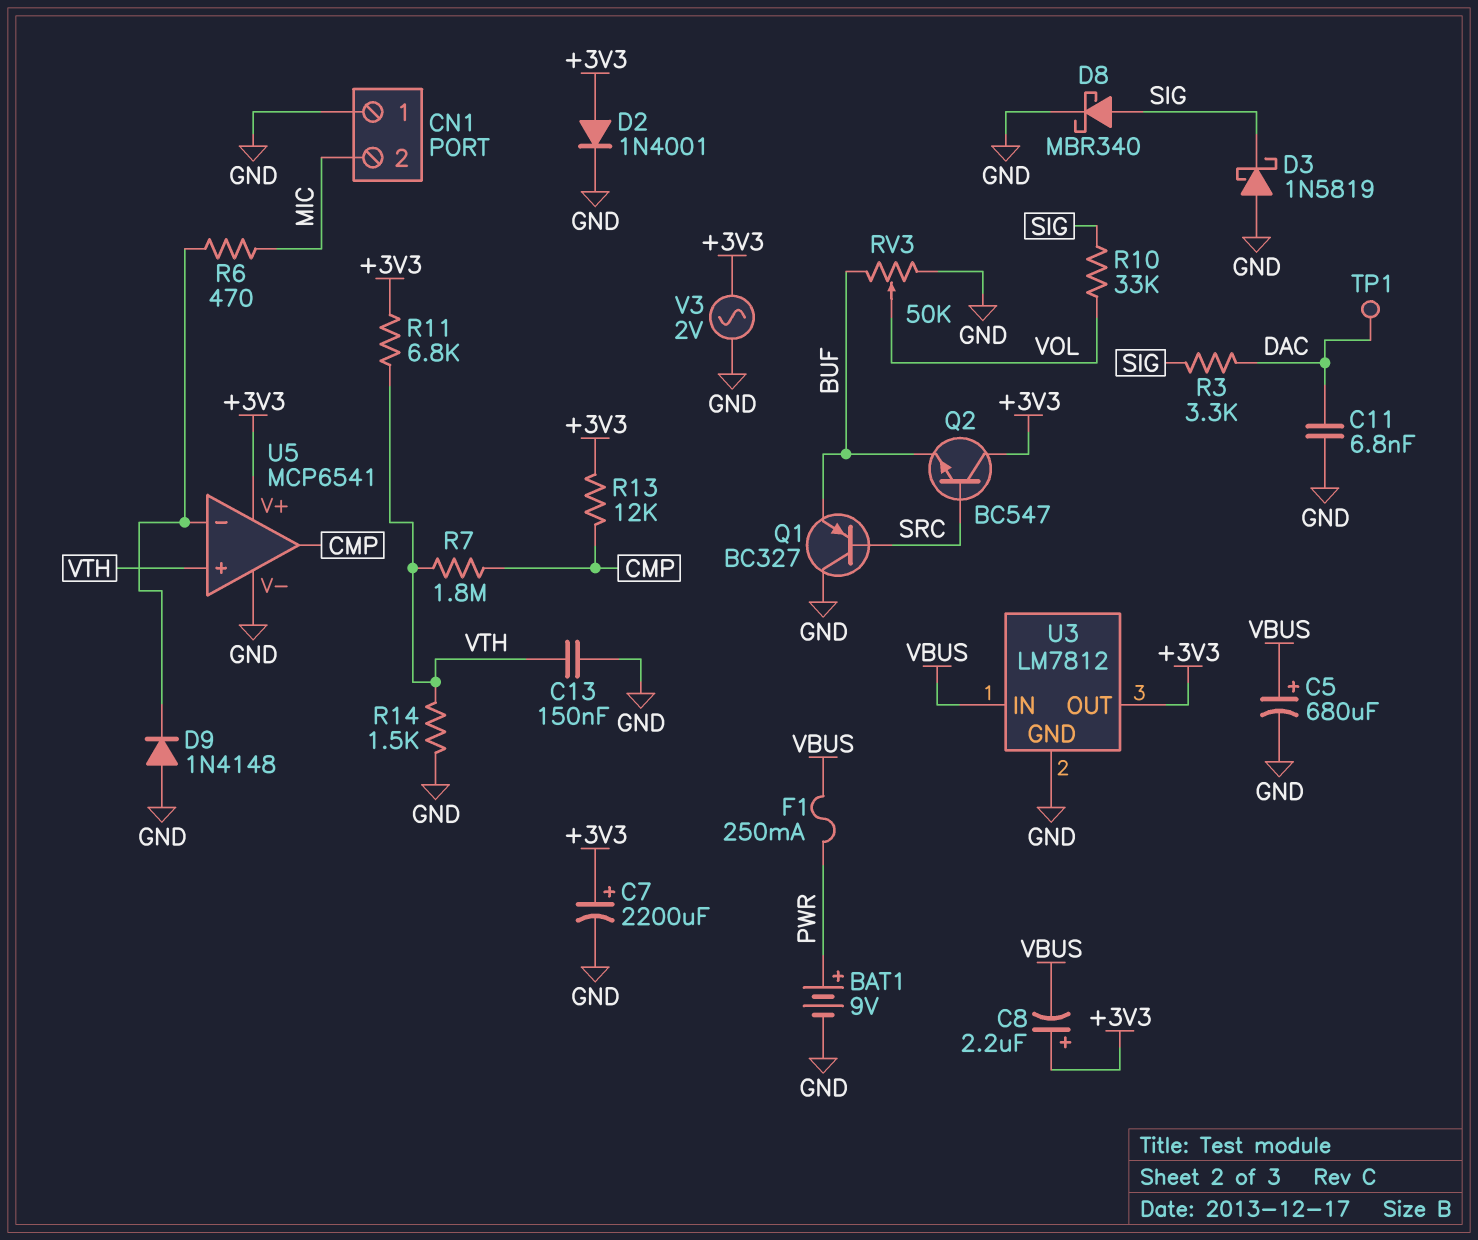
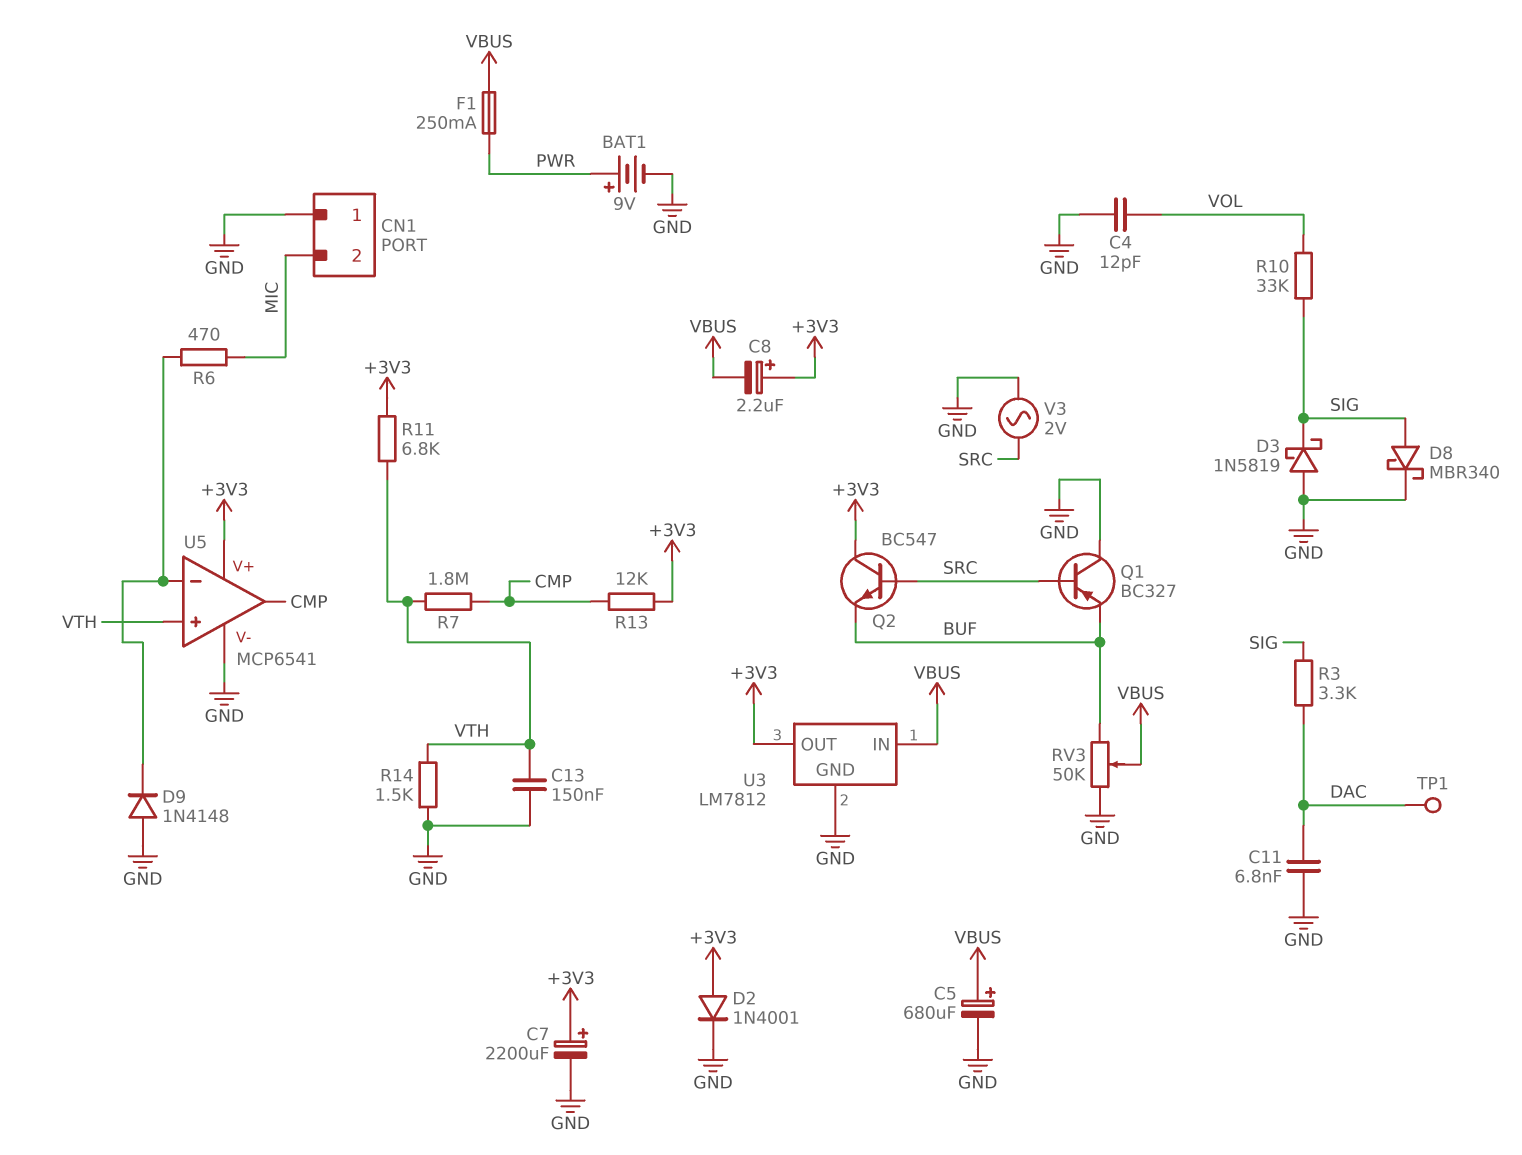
C4: none -> 12pF (GND, VOL)
RV3: 50k (BUF, GND, wiper VOL) -> 50k (BUF, GND, wiper VBUS)
V3: AC 2V (+3V3, GND) -> AC 2V (GND, SRC)

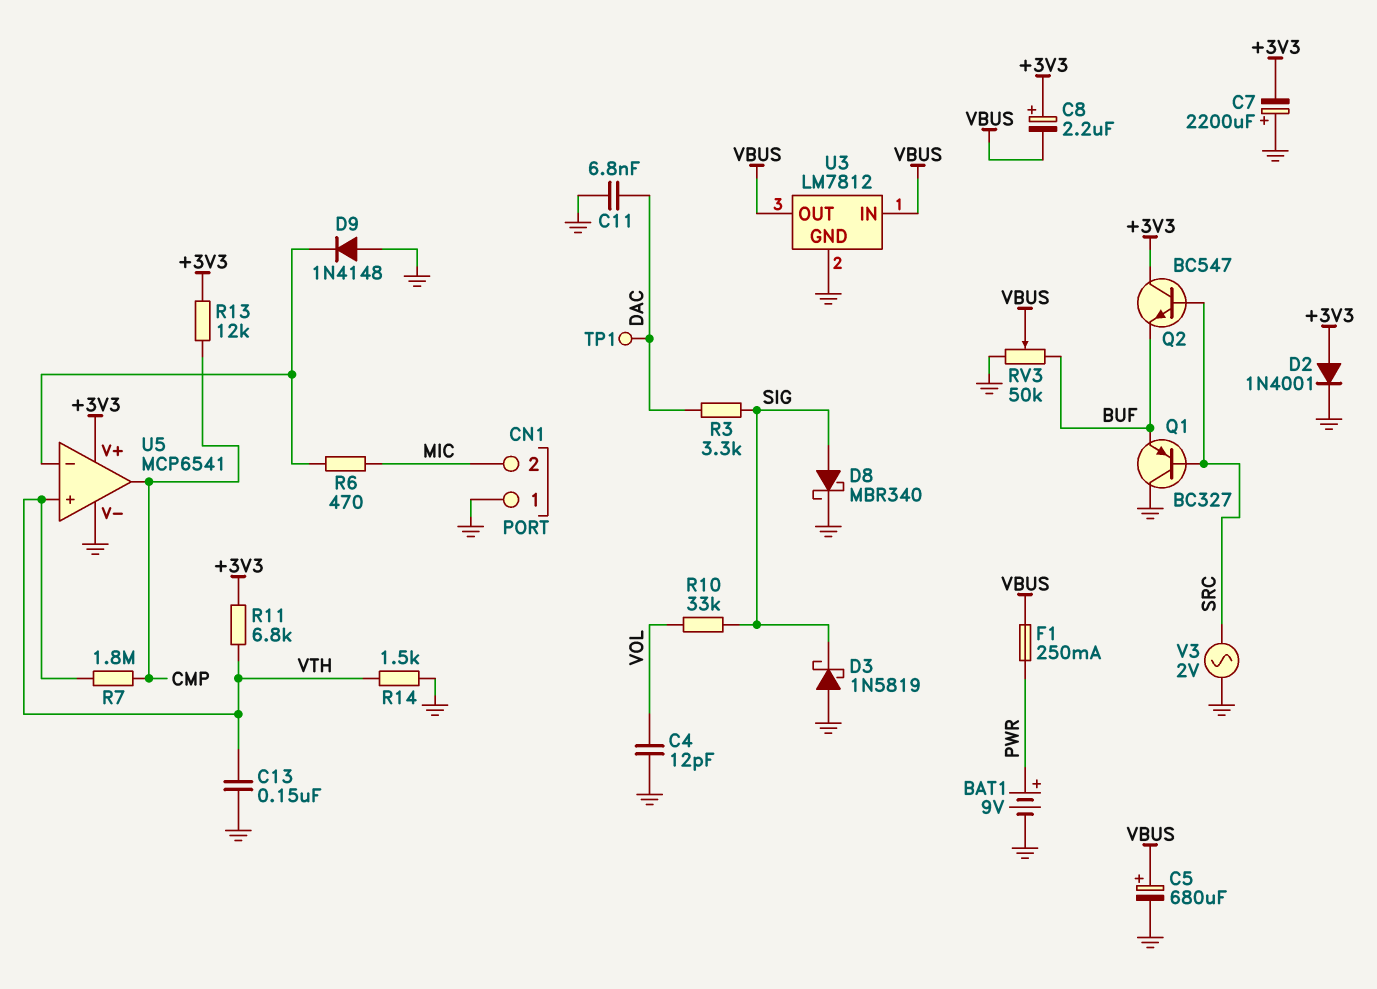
C7: 2200uF (plus +3V3, minus GND) -> 2200uF (plus GND, minus +3V3)
U3 pin OUT: +3V3 -> VBUS

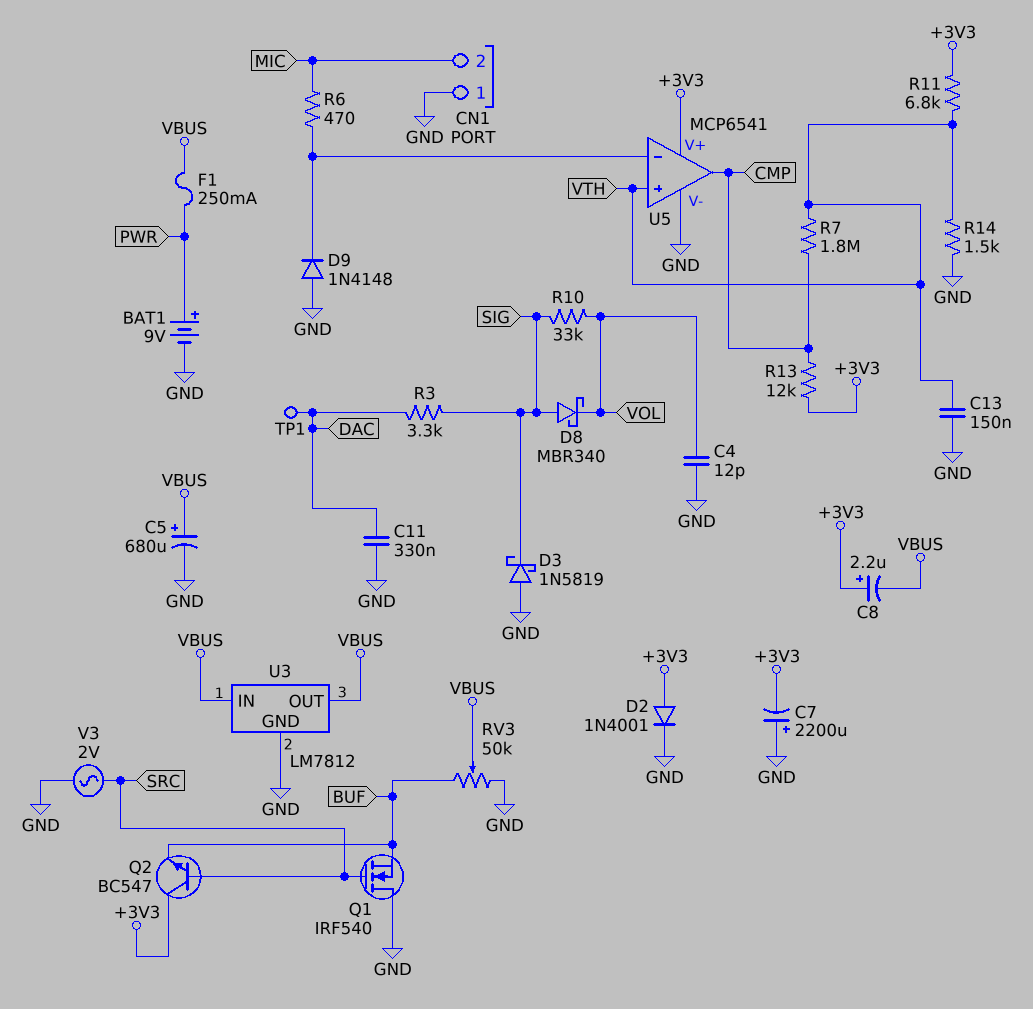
C11: 6.8nF (DAC, GND) -> 330nF (DAC, GND)
D8: schottky MBR340 (A SIG, K GND) -> schottky MBR340 (A SIG, K VOL)
Q1: PNP BC327 (B SRC, C GND, E BUF) -> NMOS IRF540 (G SRC, D GND, S BUF)

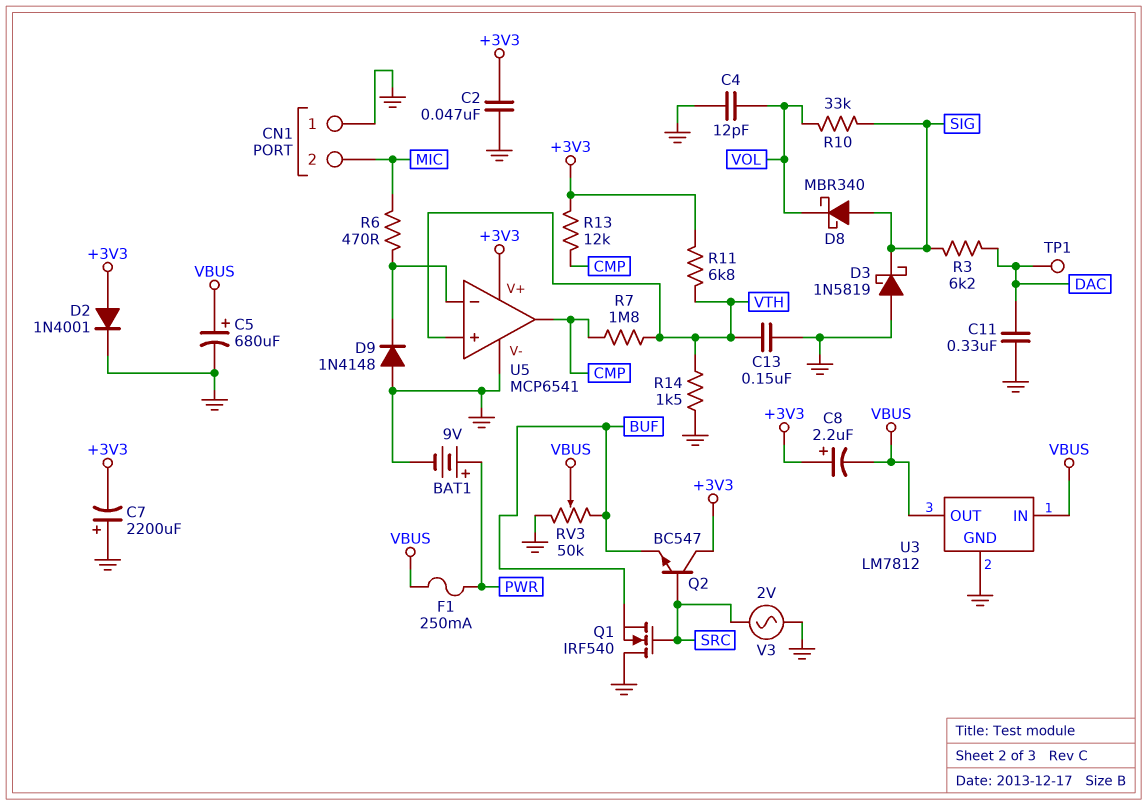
C2: none -> 47nF (+3V3, GND)
R3: 3.3k (DAC, SIG) -> 6.2k (DAC, SIG)

